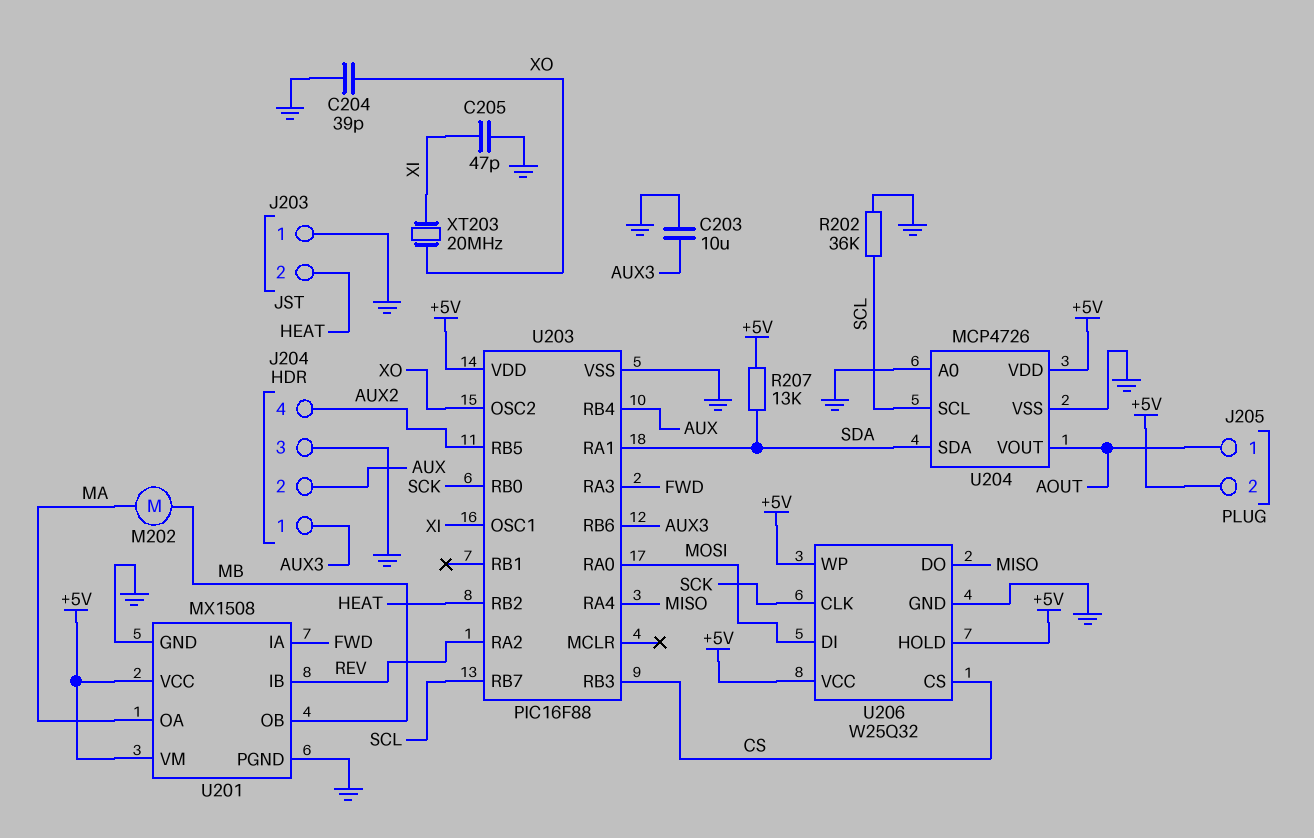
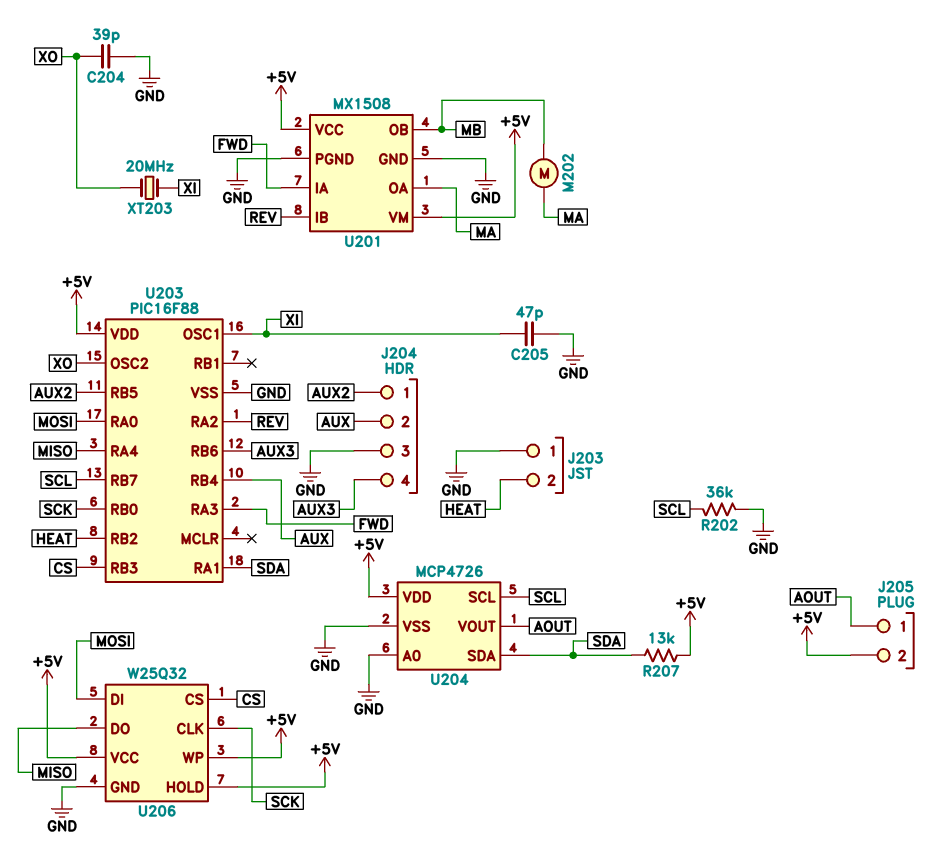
C203: 10uF (AUX3, GND) -> none
J204 pin 1: AUX3 -> AUX2
J204 pin 4: AUX2 -> AUX3

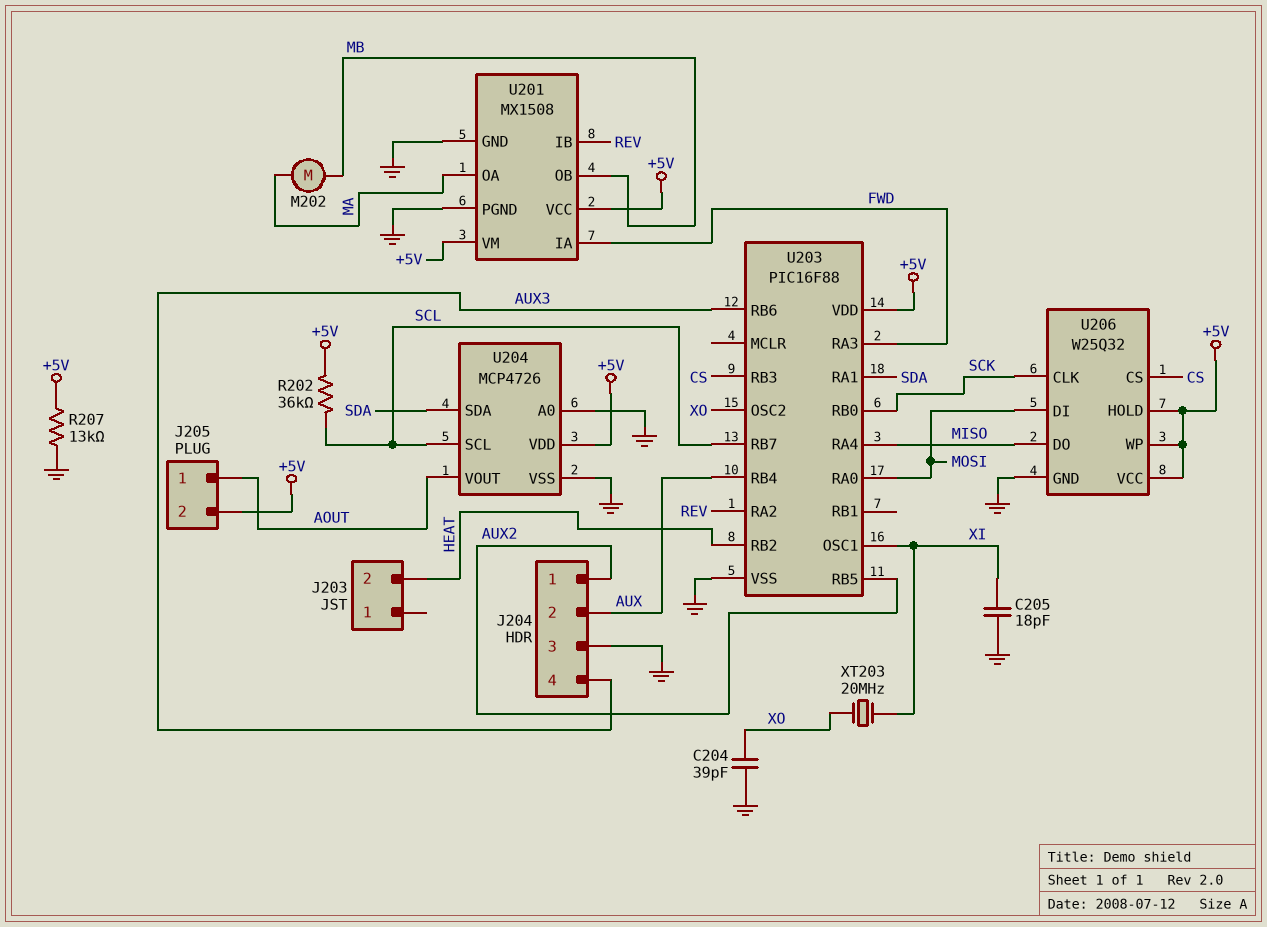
C205: 47pF (GND, XI) -> 18pF (GND, XI)
J203 pin 1: GND -> none
R202: 36k (GND, SCL) -> 36k (+5V, SCL)
R207: 13k (+5V, SDA) -> 13k (+5V, GND)

